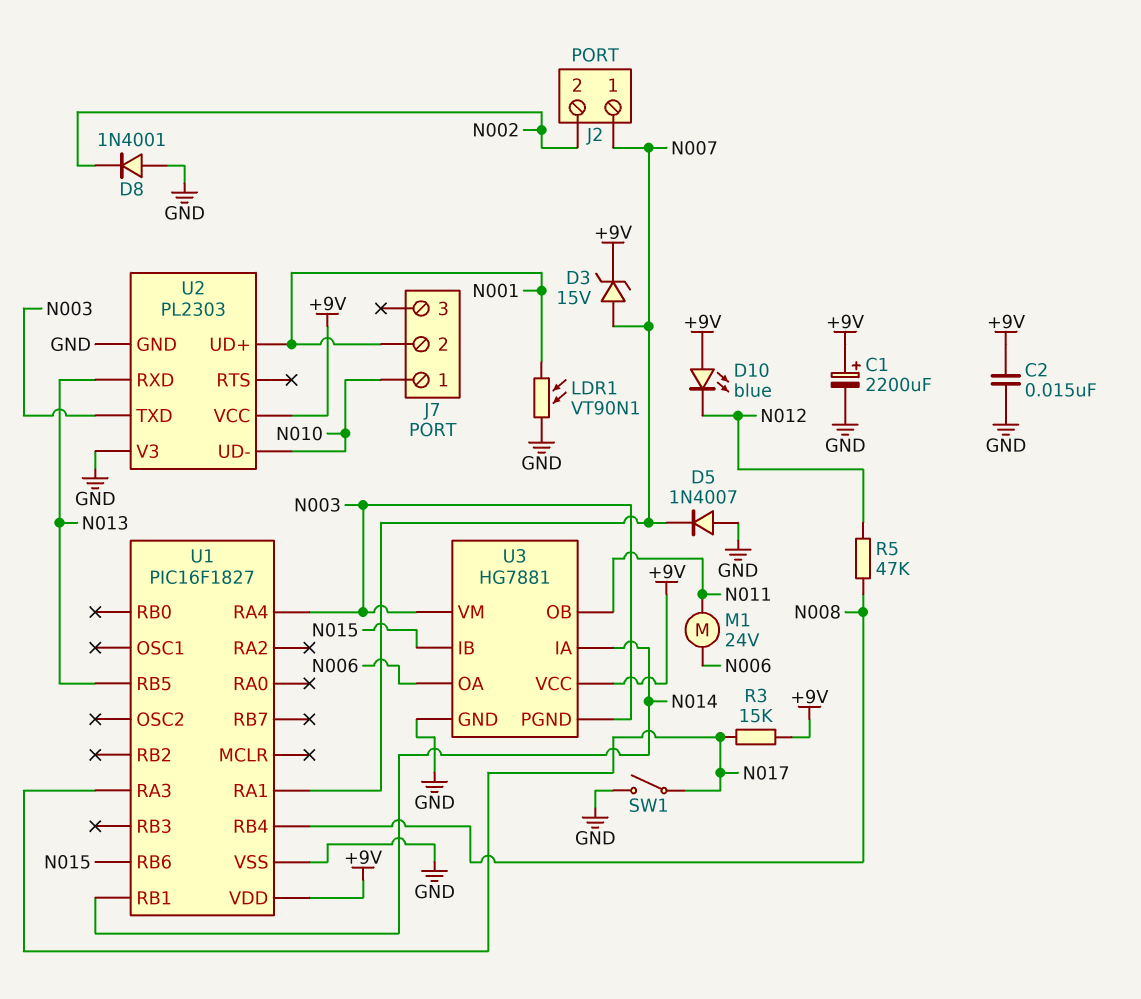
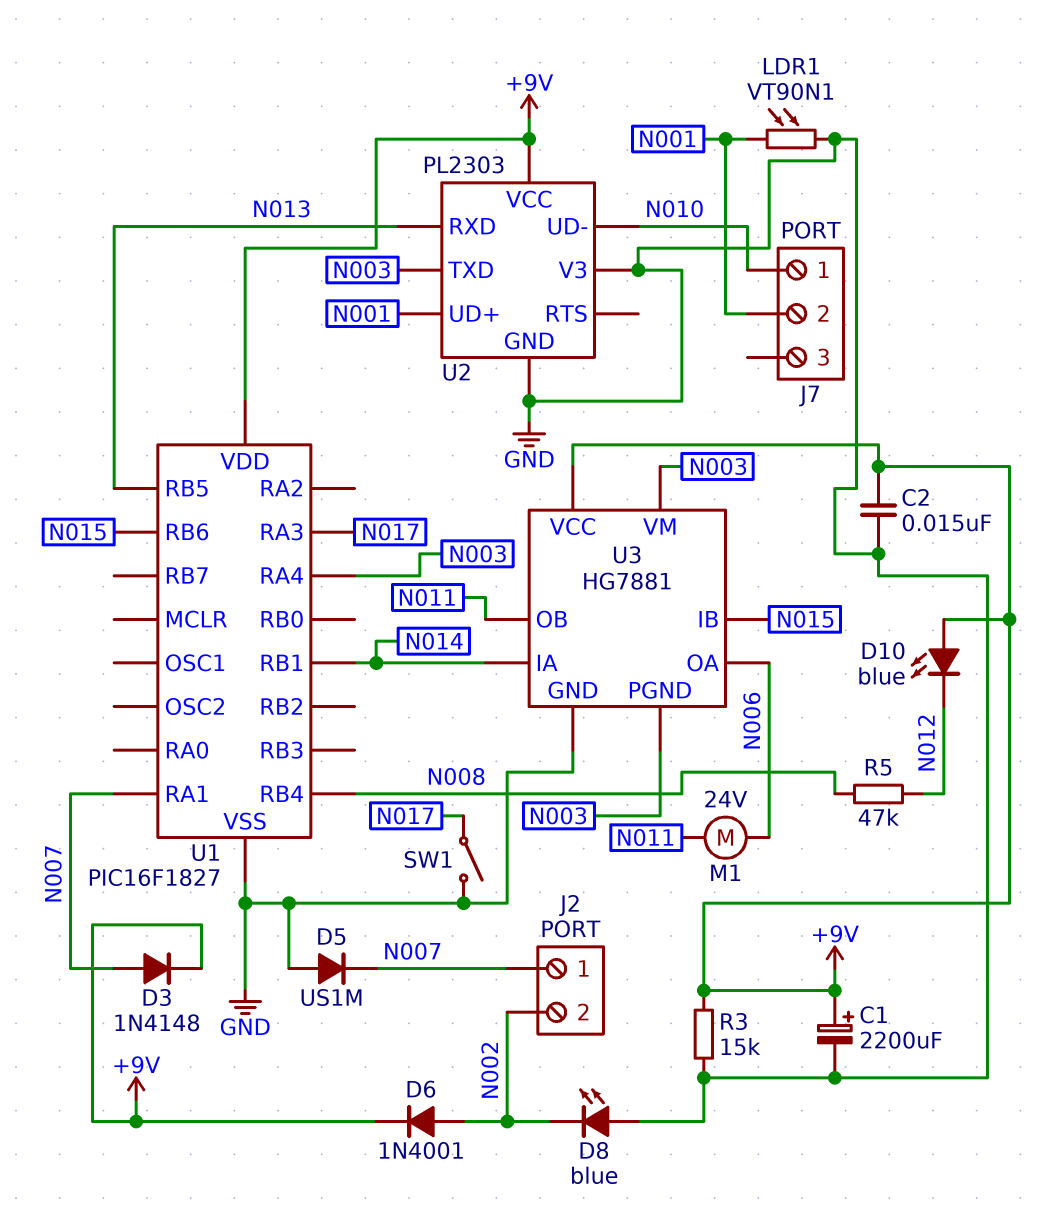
D3: zener 15V (A N007, K +9V) -> diode 1N4148 (A N007, K +9V)
D5: diode 1N4007 (A GND, K N007) -> diode US1M (A GND, K N007)
D6: none -> diode 1N4001 (A N002, K +9V)
D8: diode 1N4001 (A GND, K N002) -> LED blue (A GND, K N002)
R3: 15k (+9V, N017) -> 15k (+9V, GND)

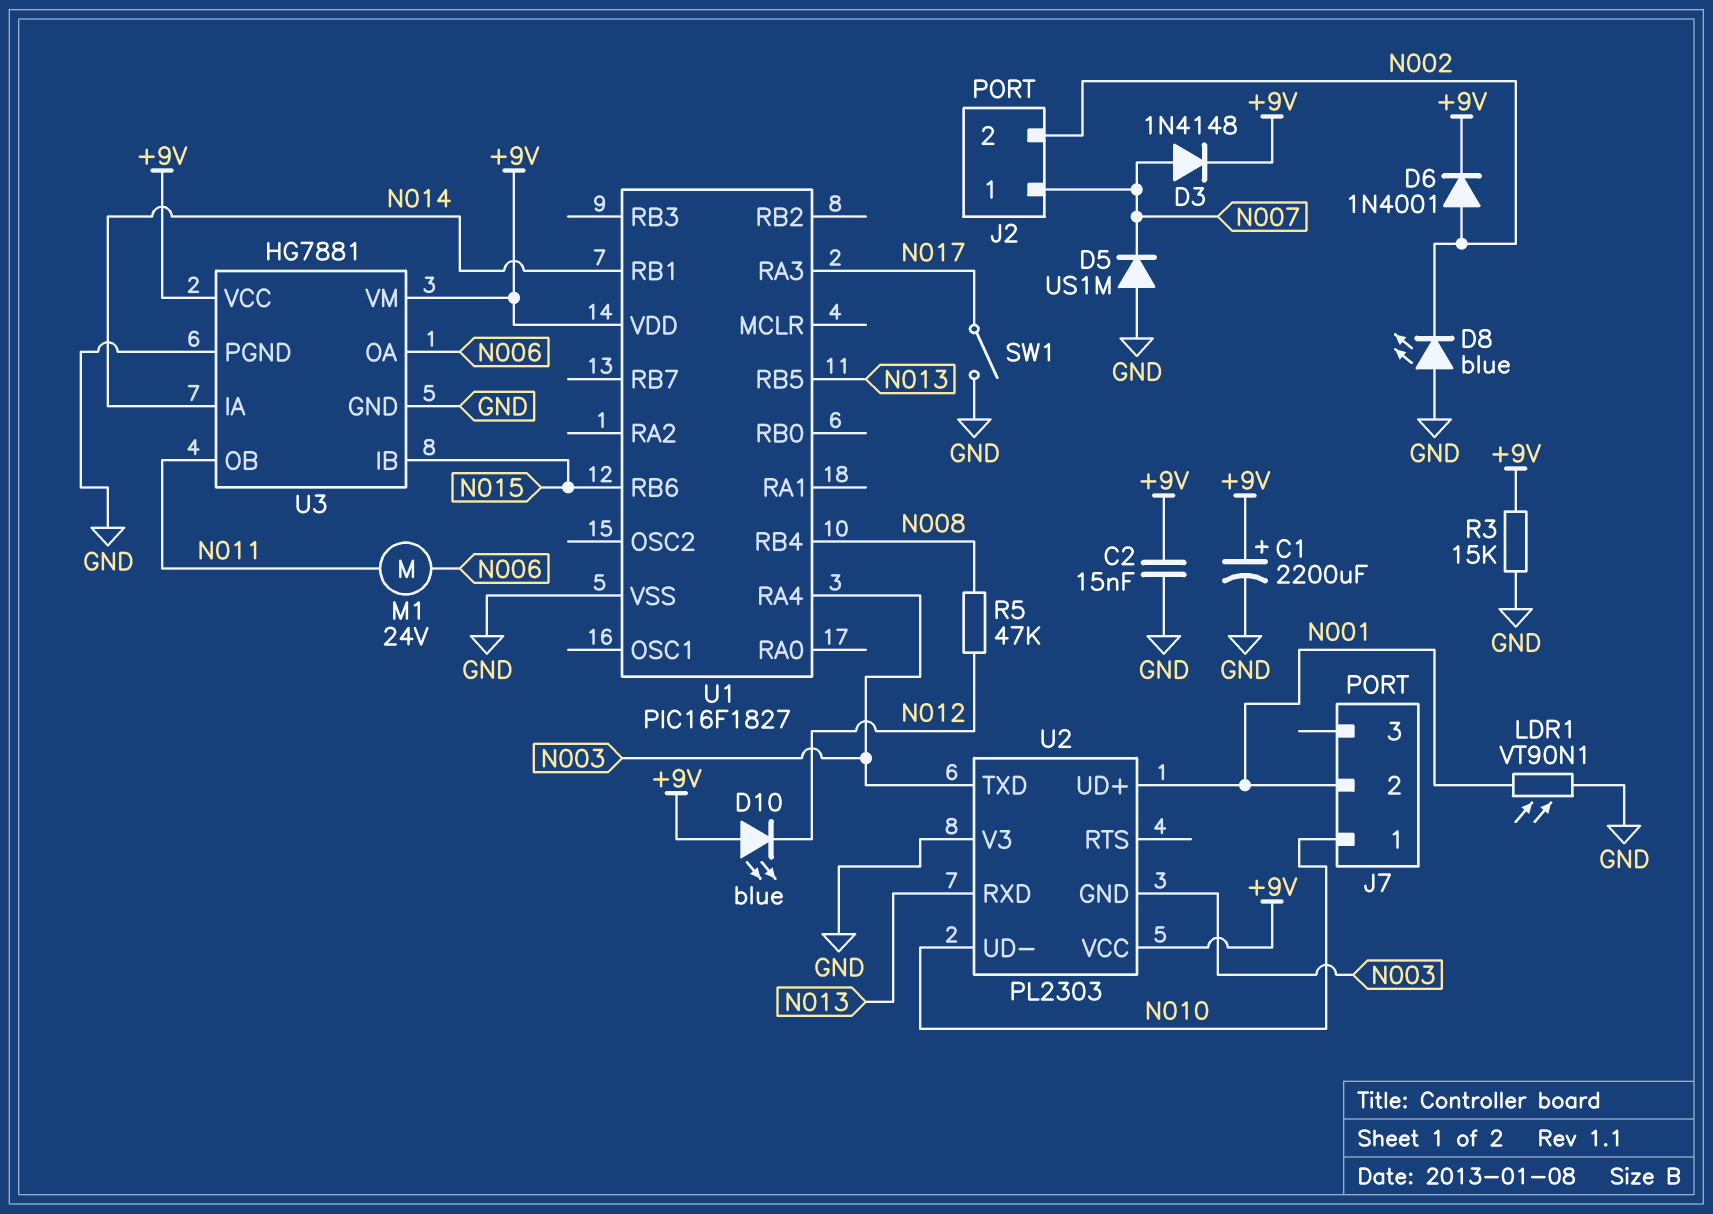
U1 pin RA1: N007 -> none
U2 pin GND: GND -> N003
U3 pin PGND: N003 -> GND
U3 pin VM: N003 -> +9V

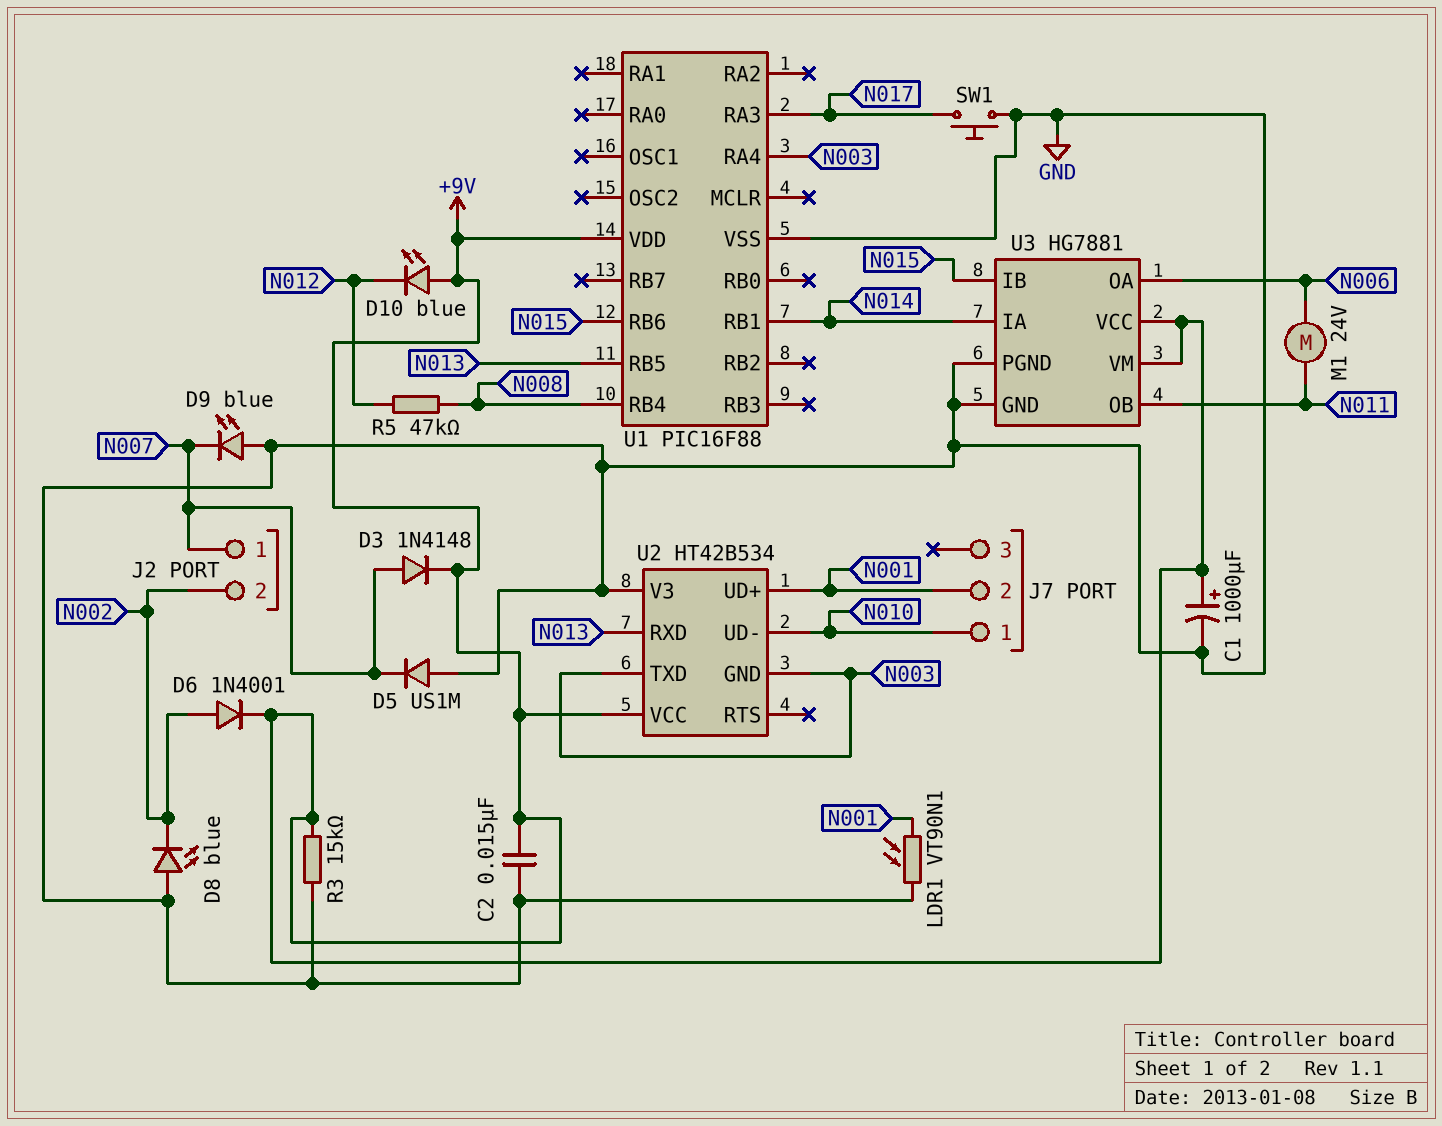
C1: 2200uF (plus +9V, minus GND) -> 1000uF (plus +9V, minus GND)
D9: none -> LED blue (A GND, K N007)
SW1: switch (GND, N017) -> button (GND, N017)
U1: PIC16F1827 -> PIC16F88
U2: PL2303 -> HT42B534

